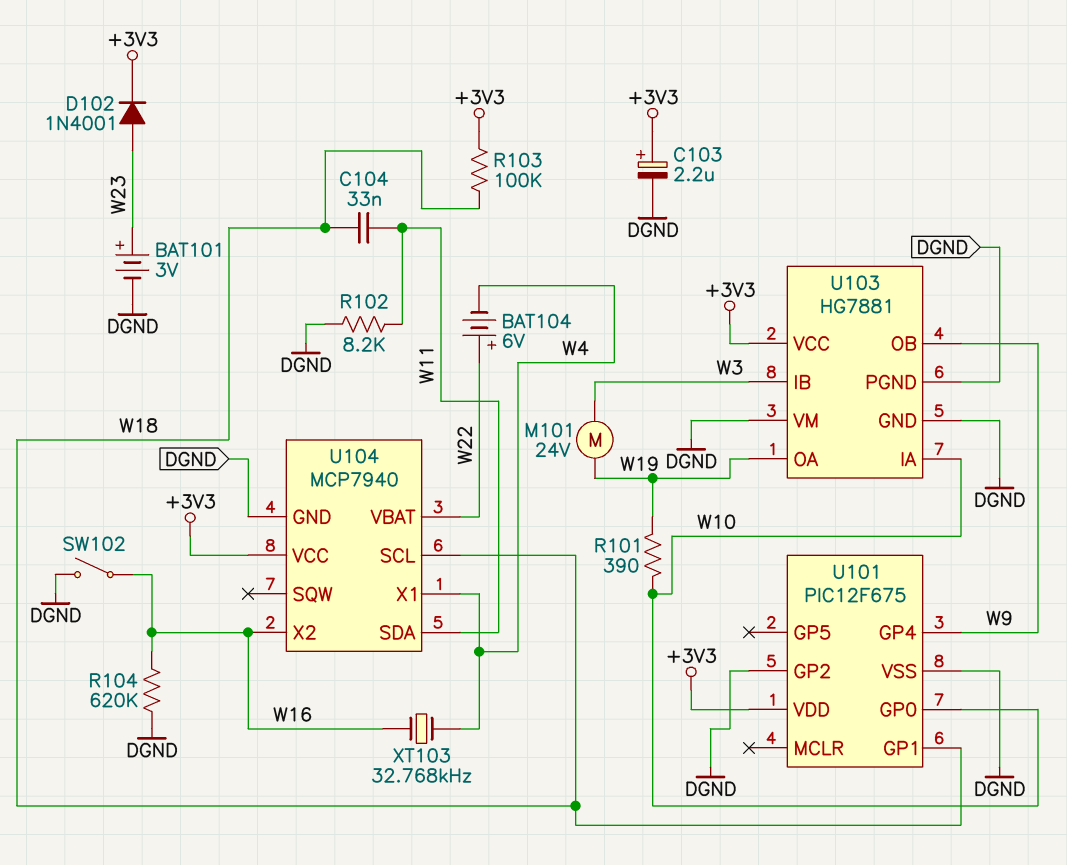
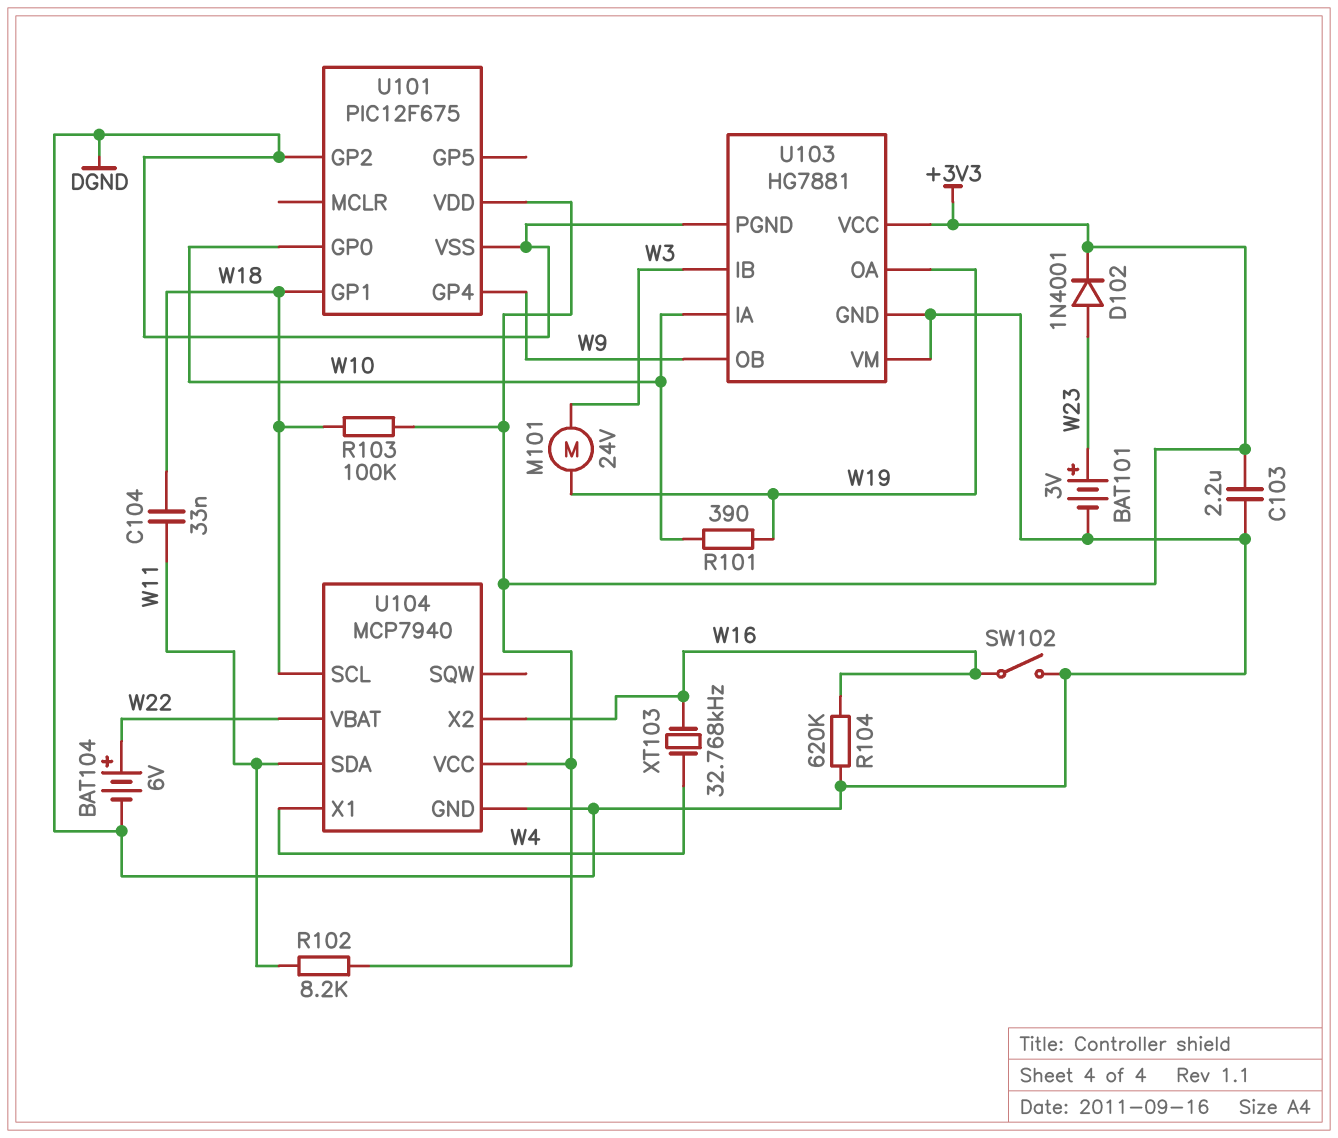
BAT104: 6V (plus W22, minus W4) -> 6V (plus W22, minus DGND)
C103: 2.2uF (plus +3V3, minus DGND) -> 2.2uF (+3V3, DGND)
R102: 8.2k (DGND, W11) -> 8.2k (+3V3, W11)

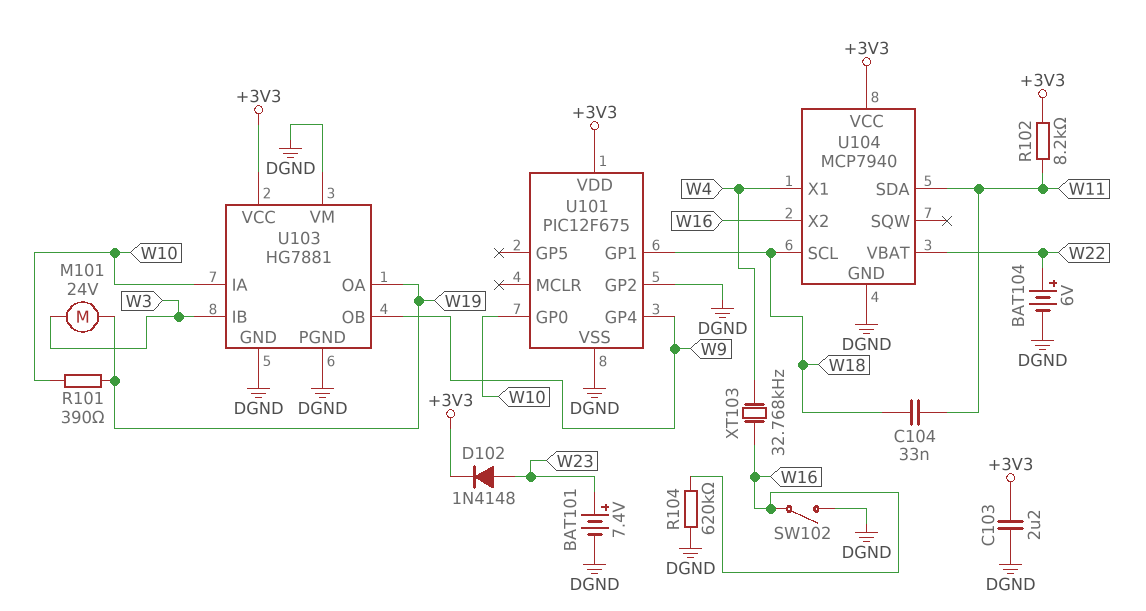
BAT101: 3V (plus W23, minus DGND) -> 7.4V (plus W23, minus DGND)
D102: diode 1N4001 (A W23, K +3V3) -> diode 1N4148 (A W23, K +3V3)
R103: 100k (+3V3, W18) -> none

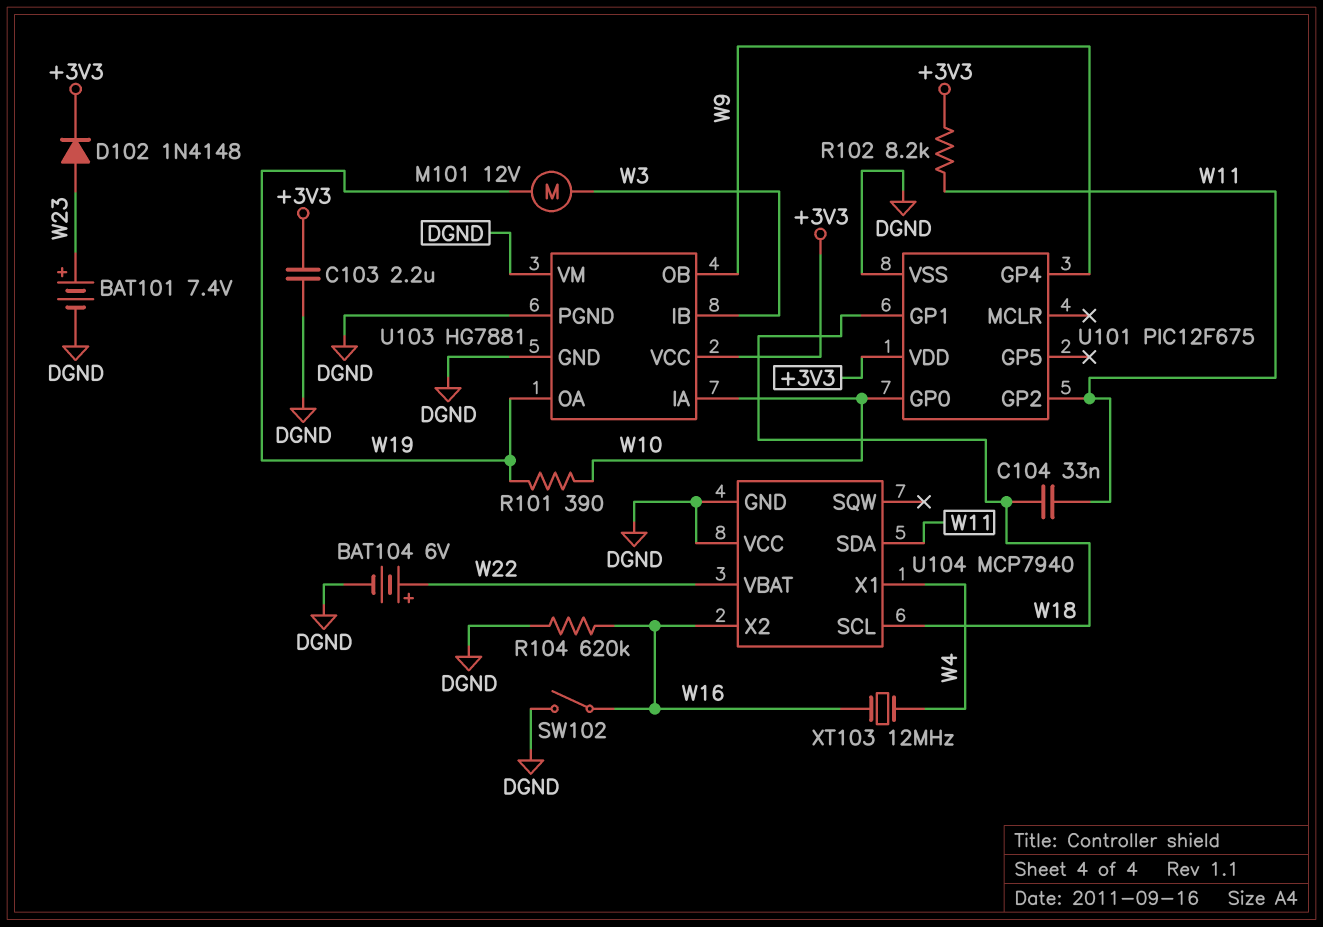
M101: motor 24V (W3, W19) -> motor 12V (W3, W19)
U101 pin GP2: DGND -> W11
U104 pin VCC: +3V3 -> DGND
XT103: 32.768kHz (W4, W16) -> 12MHz (W4, W16)

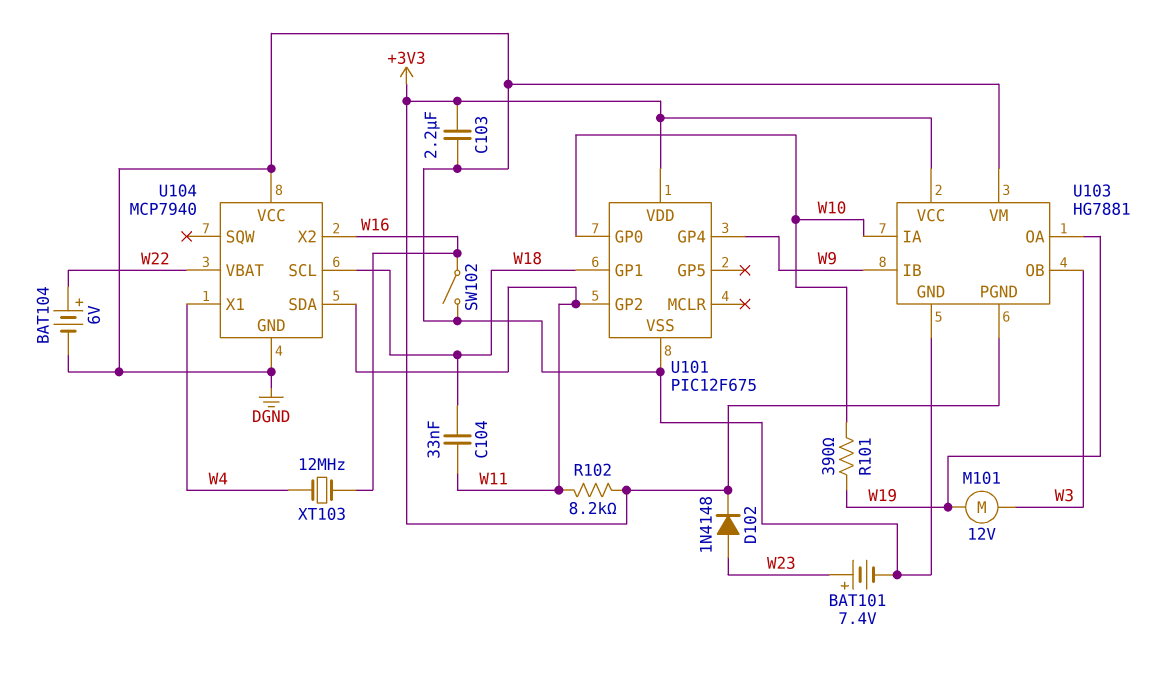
R104: 620k (DGND, W16) -> none
U103 pin IB: W3 -> W9
U103 pin OB: W9 -> W3
U103 pin PGND: DGND -> +3V3

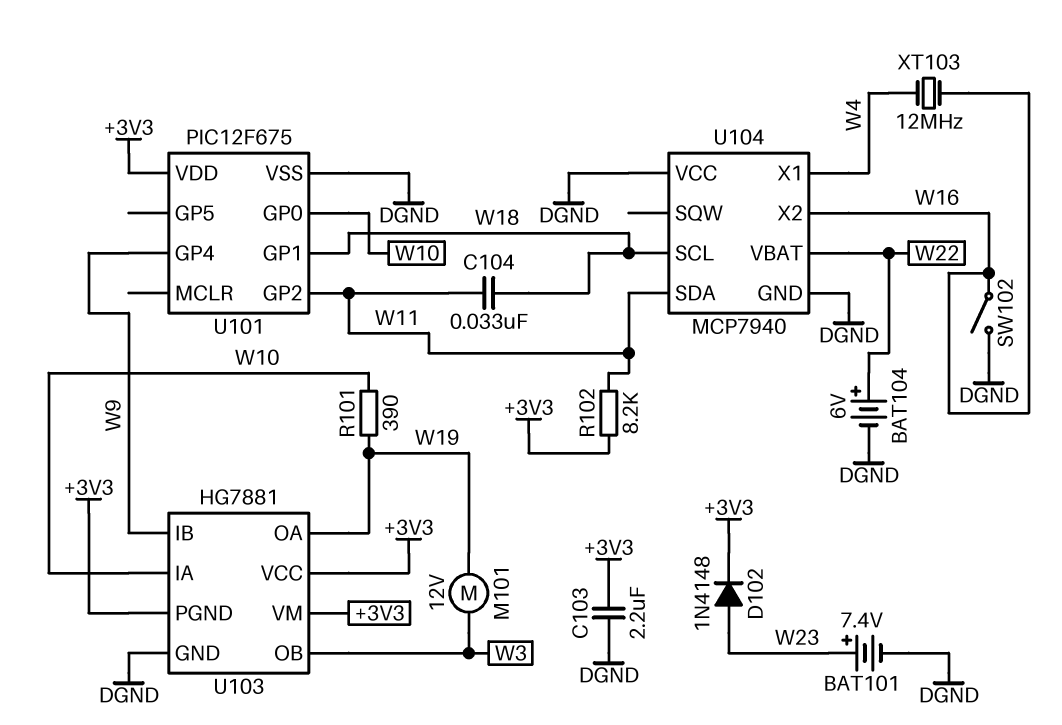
U103 pin VM: DGND -> +3V3

